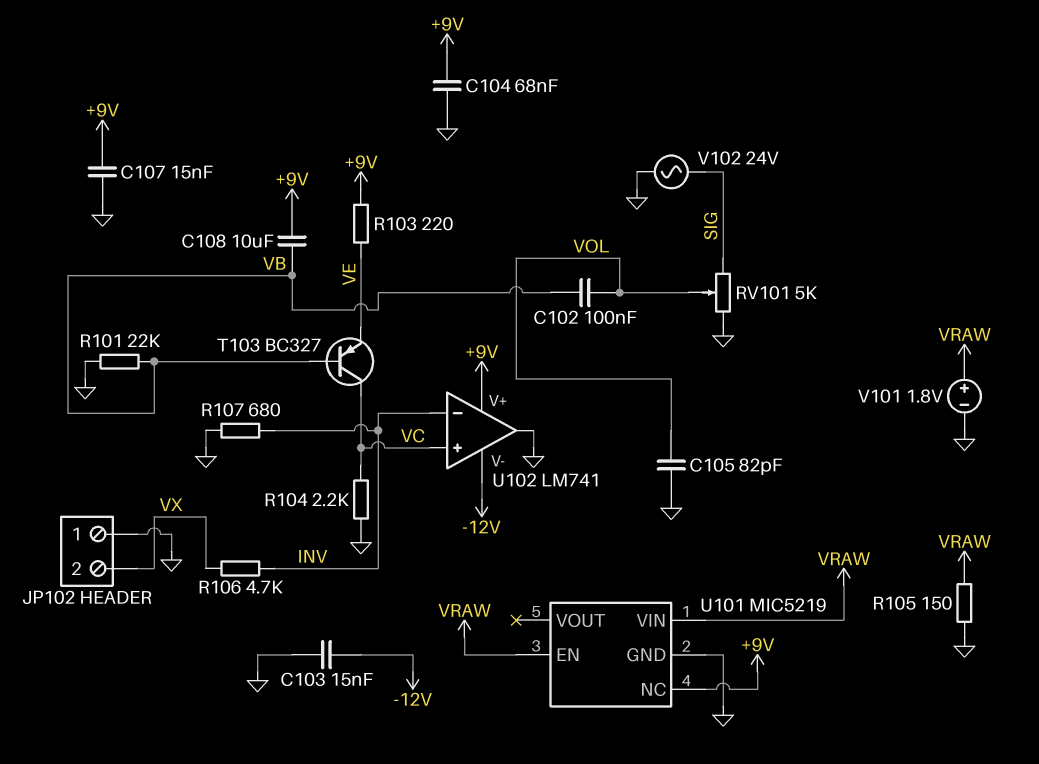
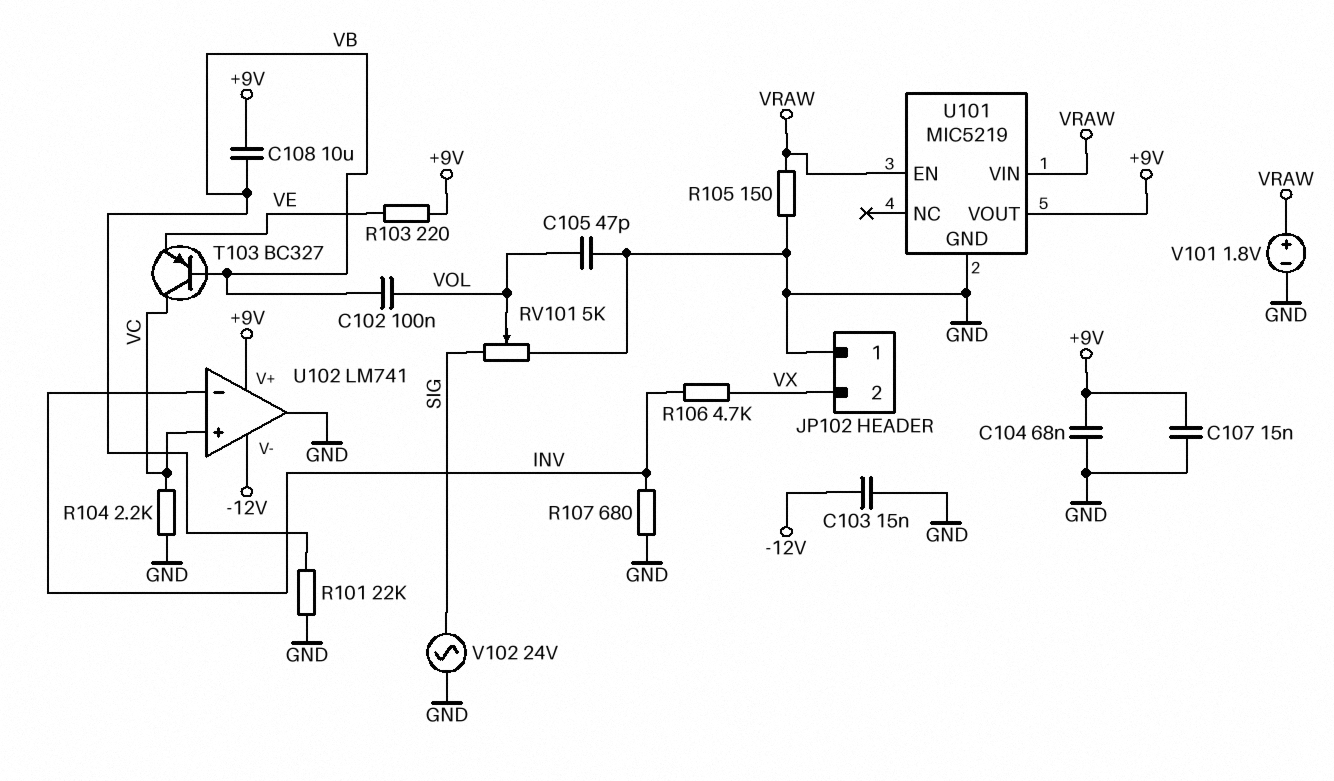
C105: 82pF (GND, VOL) -> 47pF (GND, VOL)
U101 pin NC: +9V -> none
U101 pin VOUT: none -> +9V

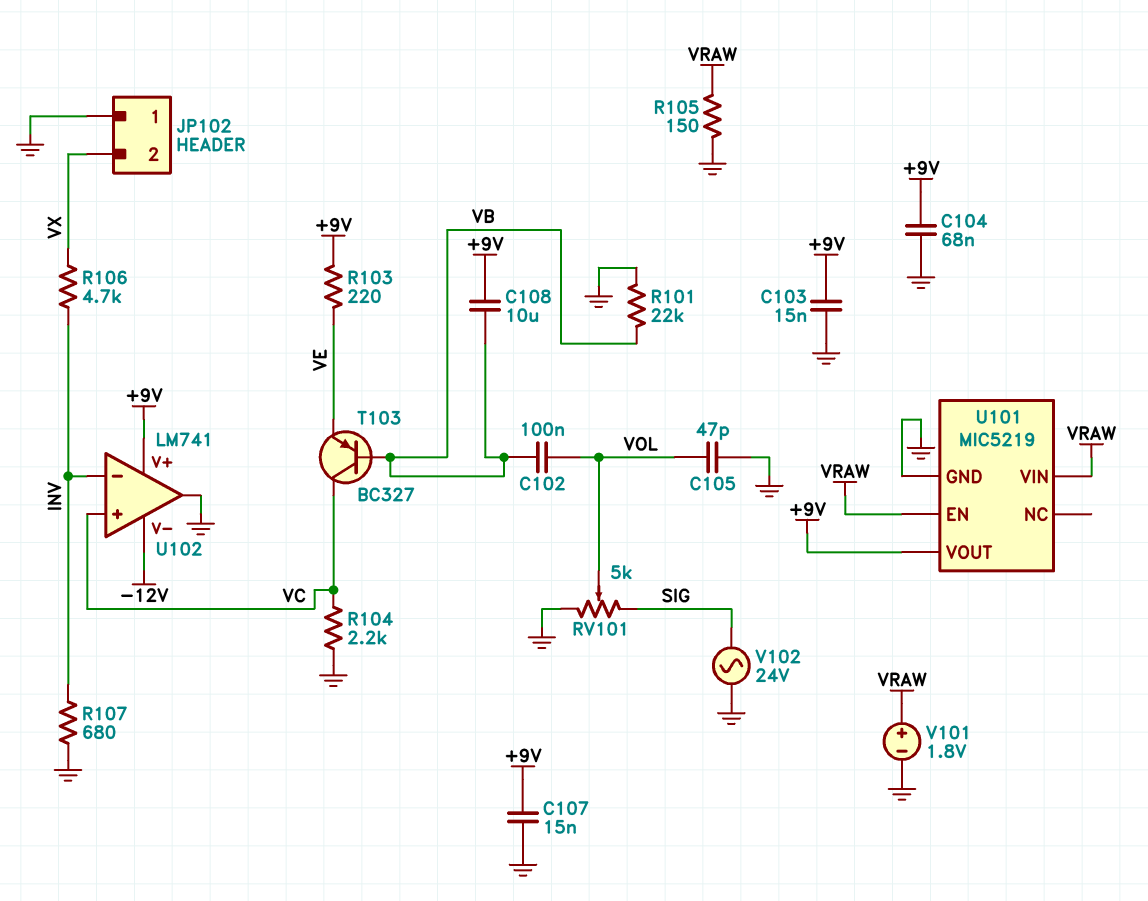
C103: 15nF (-12V, GND) -> 15nF (+9V, GND)

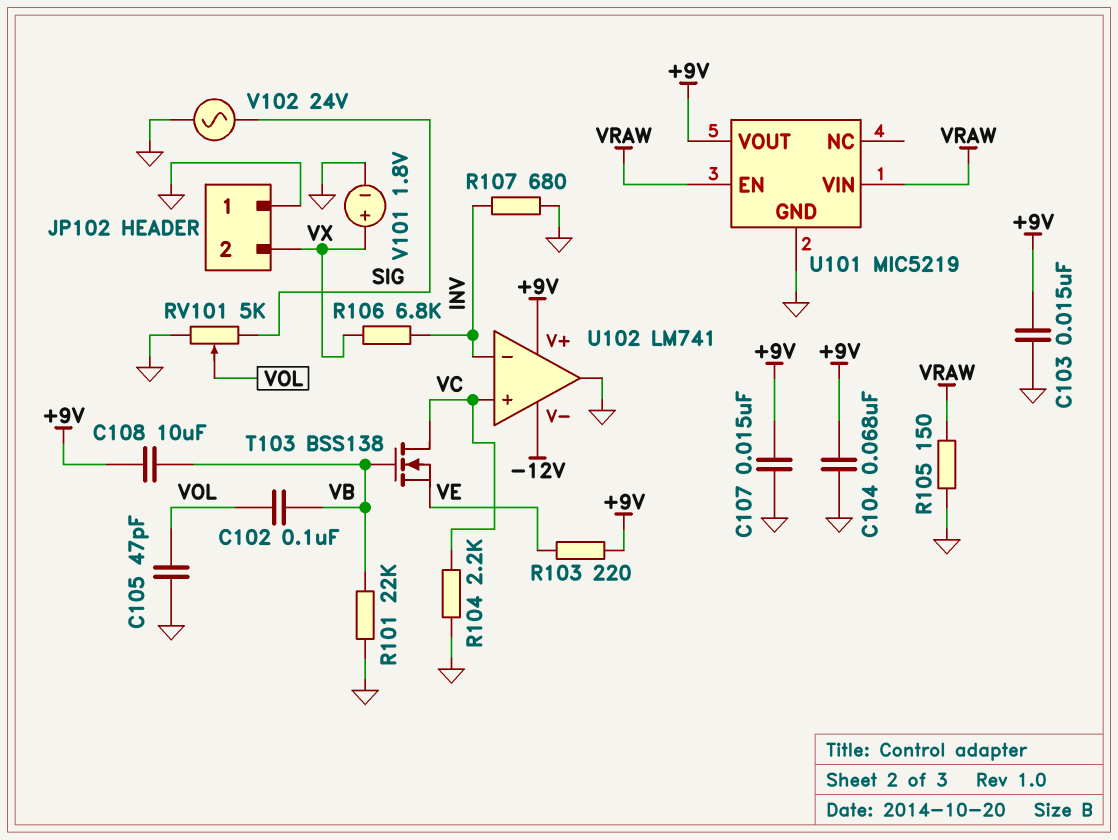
R106: 4.7k (INV, VX) -> 6.8k (INV, VX)
T103: PNP BC327 (B VB, C VC, E VE) -> NMOS BSS138 (G VB, D VC, S VE)
V101: 1.8V (plus VRAW, minus GND) -> 1.8V (plus VX, minus GND)

